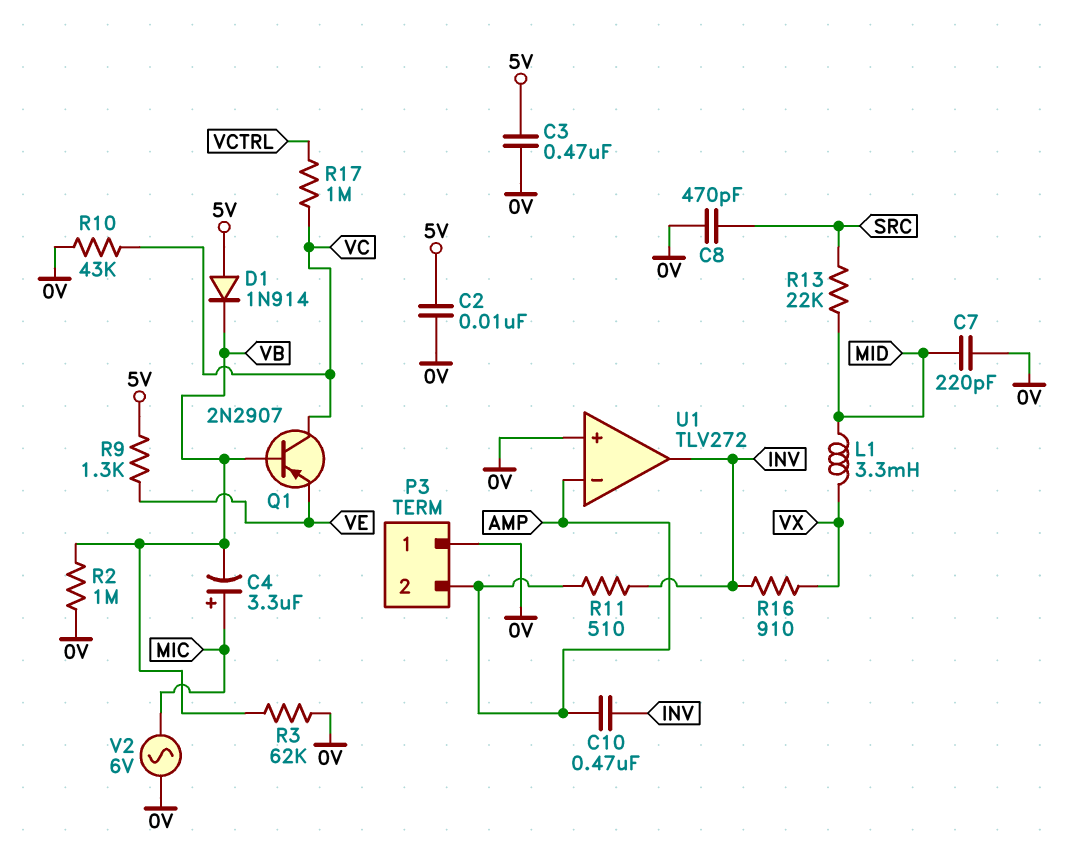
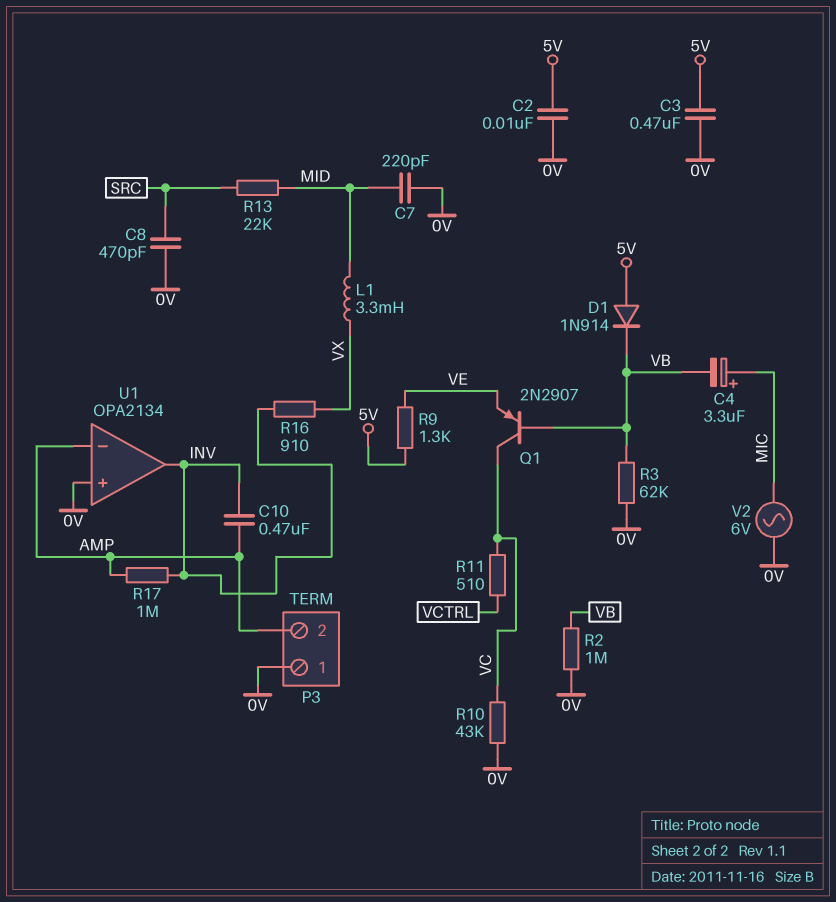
R11: 510 (AMP, INV) -> 510 (VC, VCTRL)
R17: 1M (VC, VCTRL) -> 1M (AMP, INV)
U1: TLV272 -> OPA2134

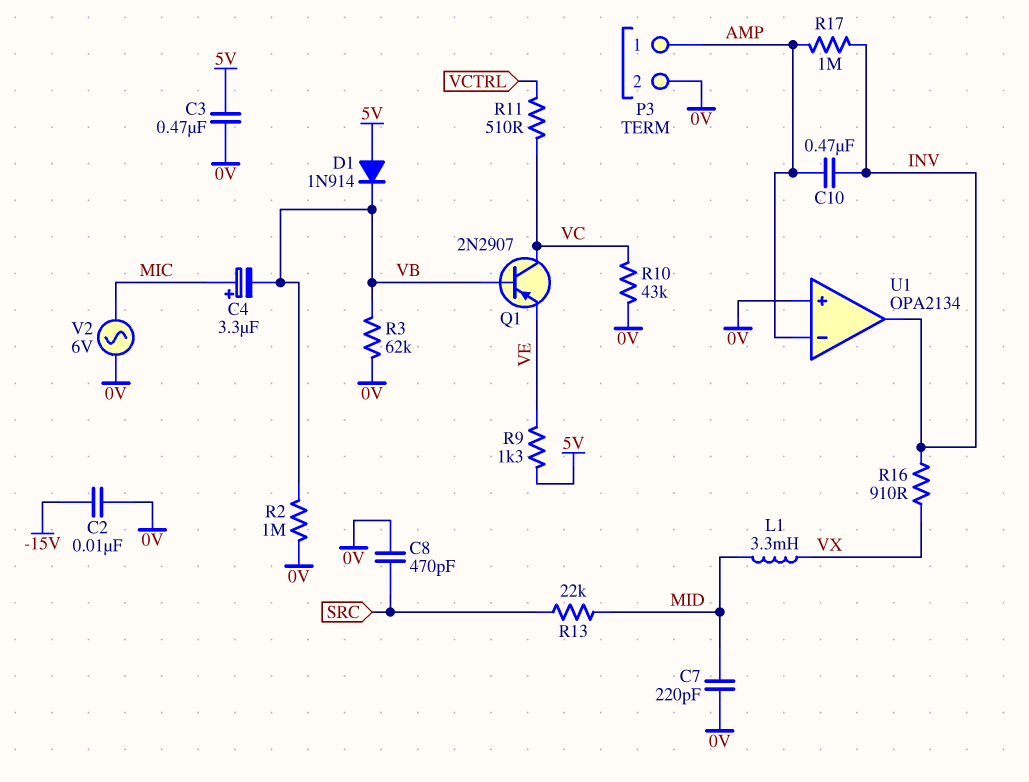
C2: 10nF (0V, 5V) -> 10nF (-15V, 0V)
P3 pin 1: 0V -> AMP
P3 pin 2: AMP -> 0V

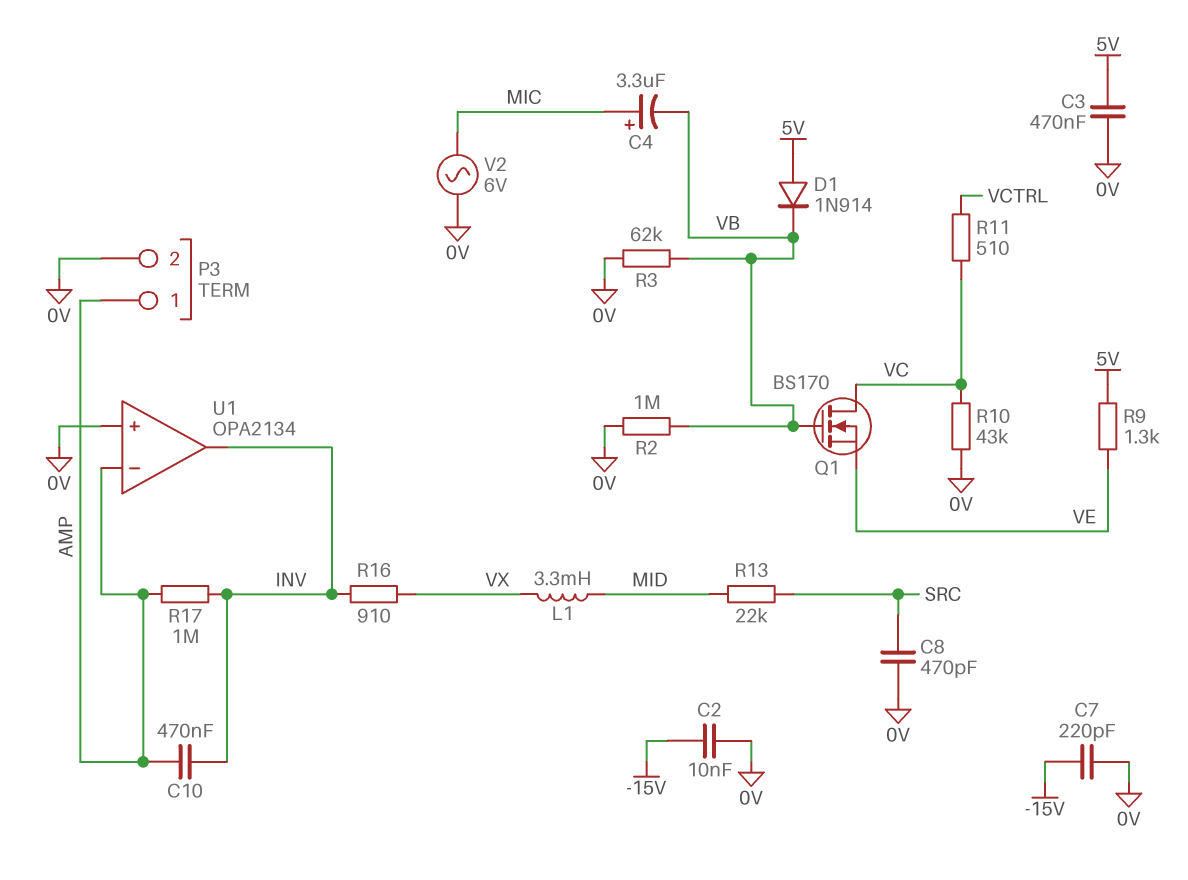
C7: 220pF (0V, MID) -> 220pF (-15V, 0V)
Q1: PNP 2N2907 (B VB, C VC, E VE) -> NMOS BS170 (G VB, D VC, S VE)

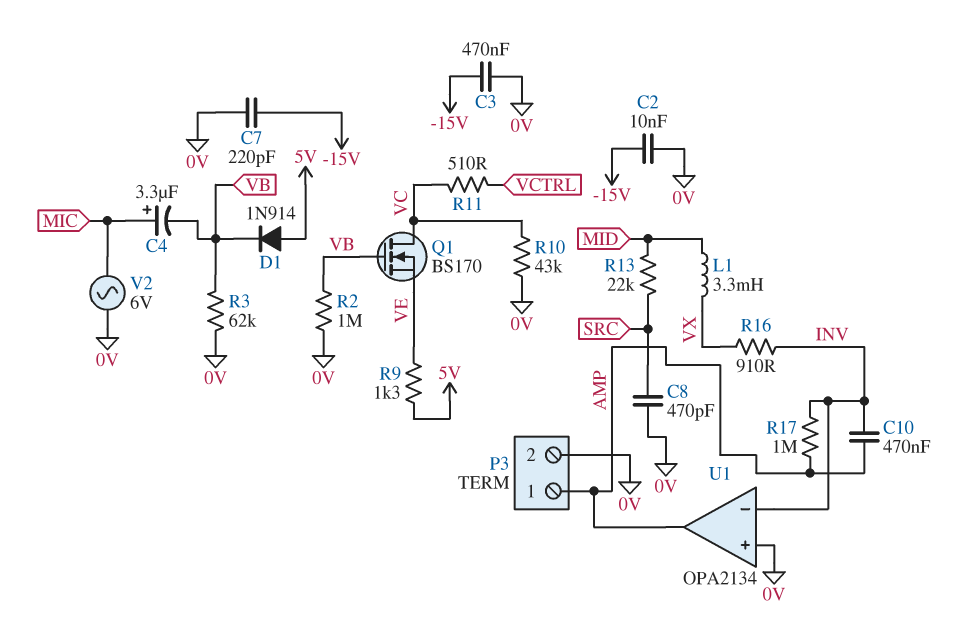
C3: 470nF (0V, 5V) -> 470nF (-15V, 0V)
U1 pin in-: AMP -> INV
U1 pin out: INV -> AMP

